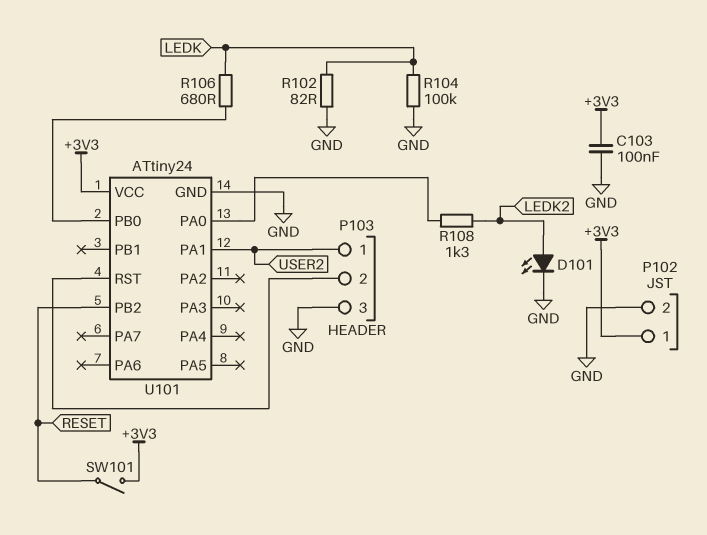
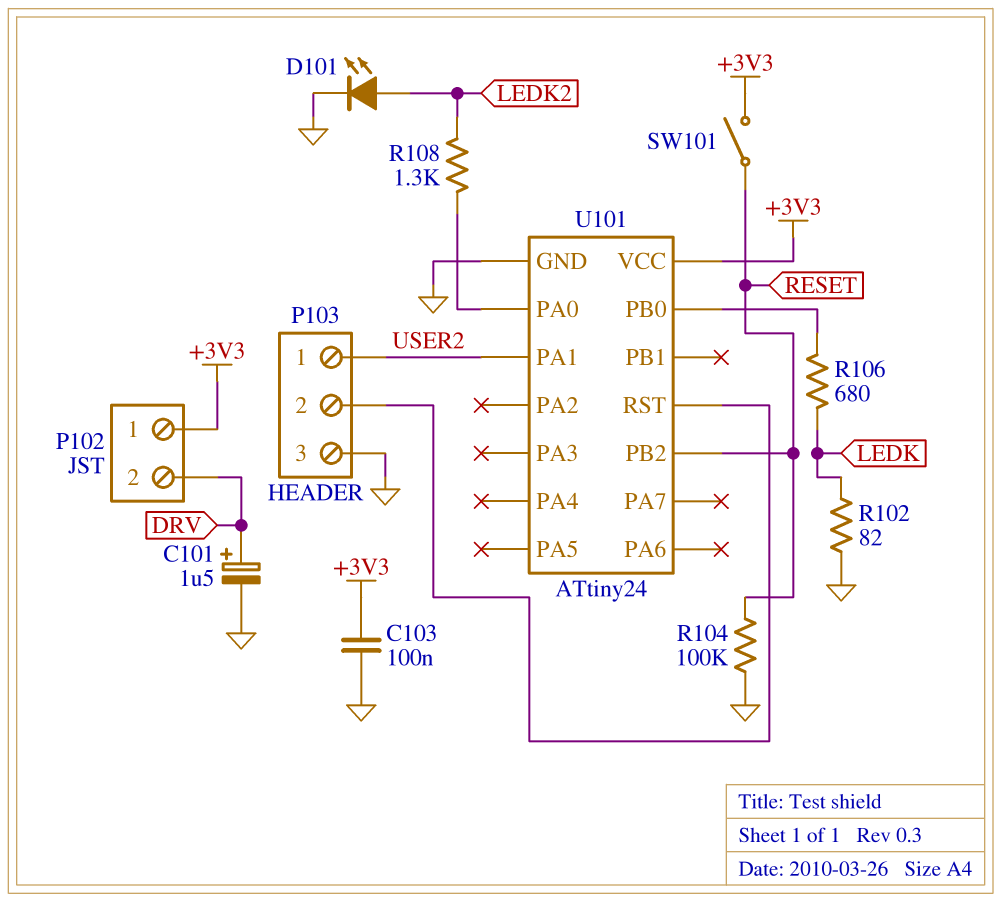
C101: none -> 1.5uF (plus DRV, minus GND)
P102 pin 2: GND -> DRV
R104: 100k (GND, LEDK) -> 100k (GND, RESET)

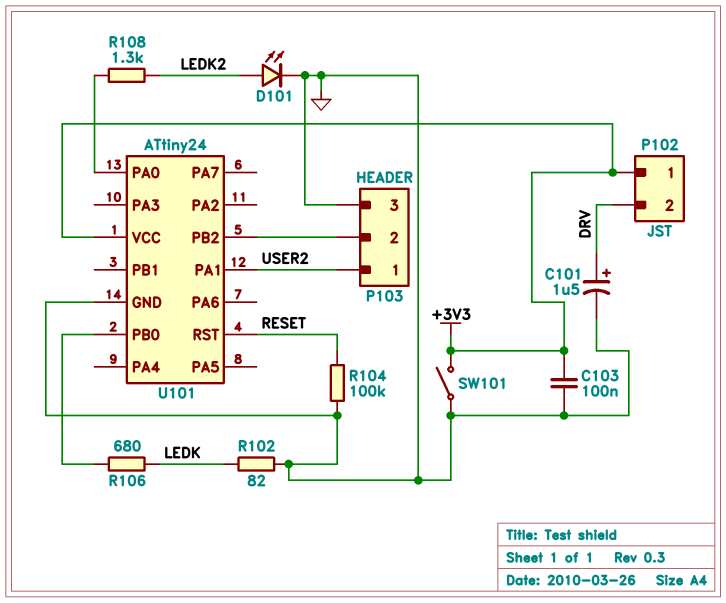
SW101: switch (+3V3, RESET) -> switch (+3V3, GND)
U101 pin PB2: RESET -> P103/2
U101 pin RST: P103/2 -> RESET

